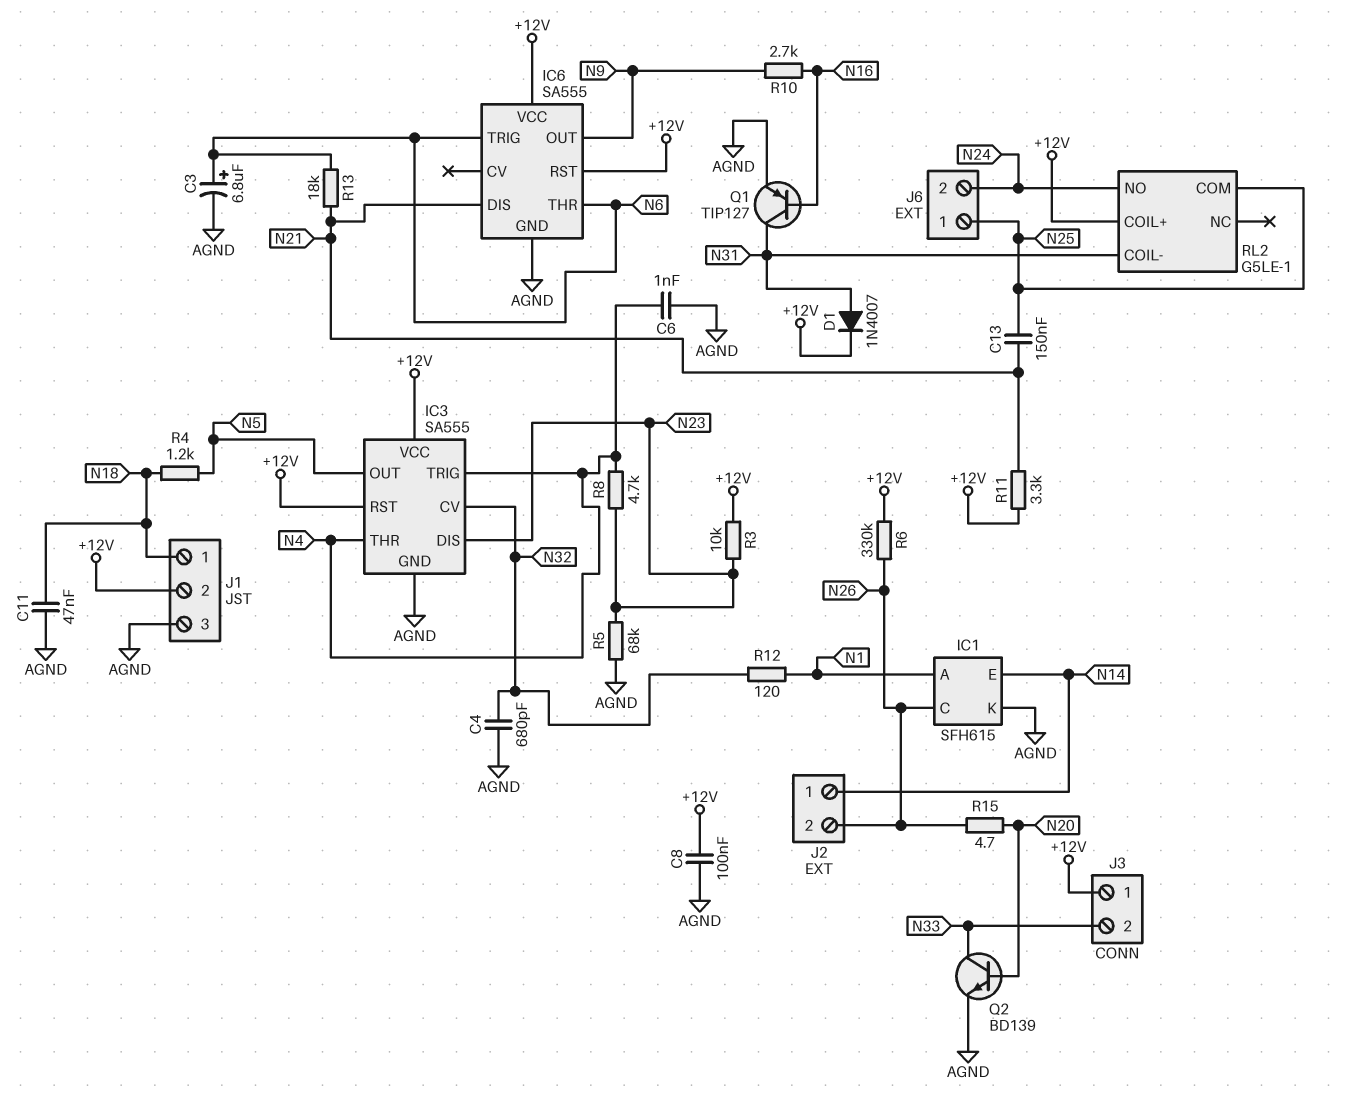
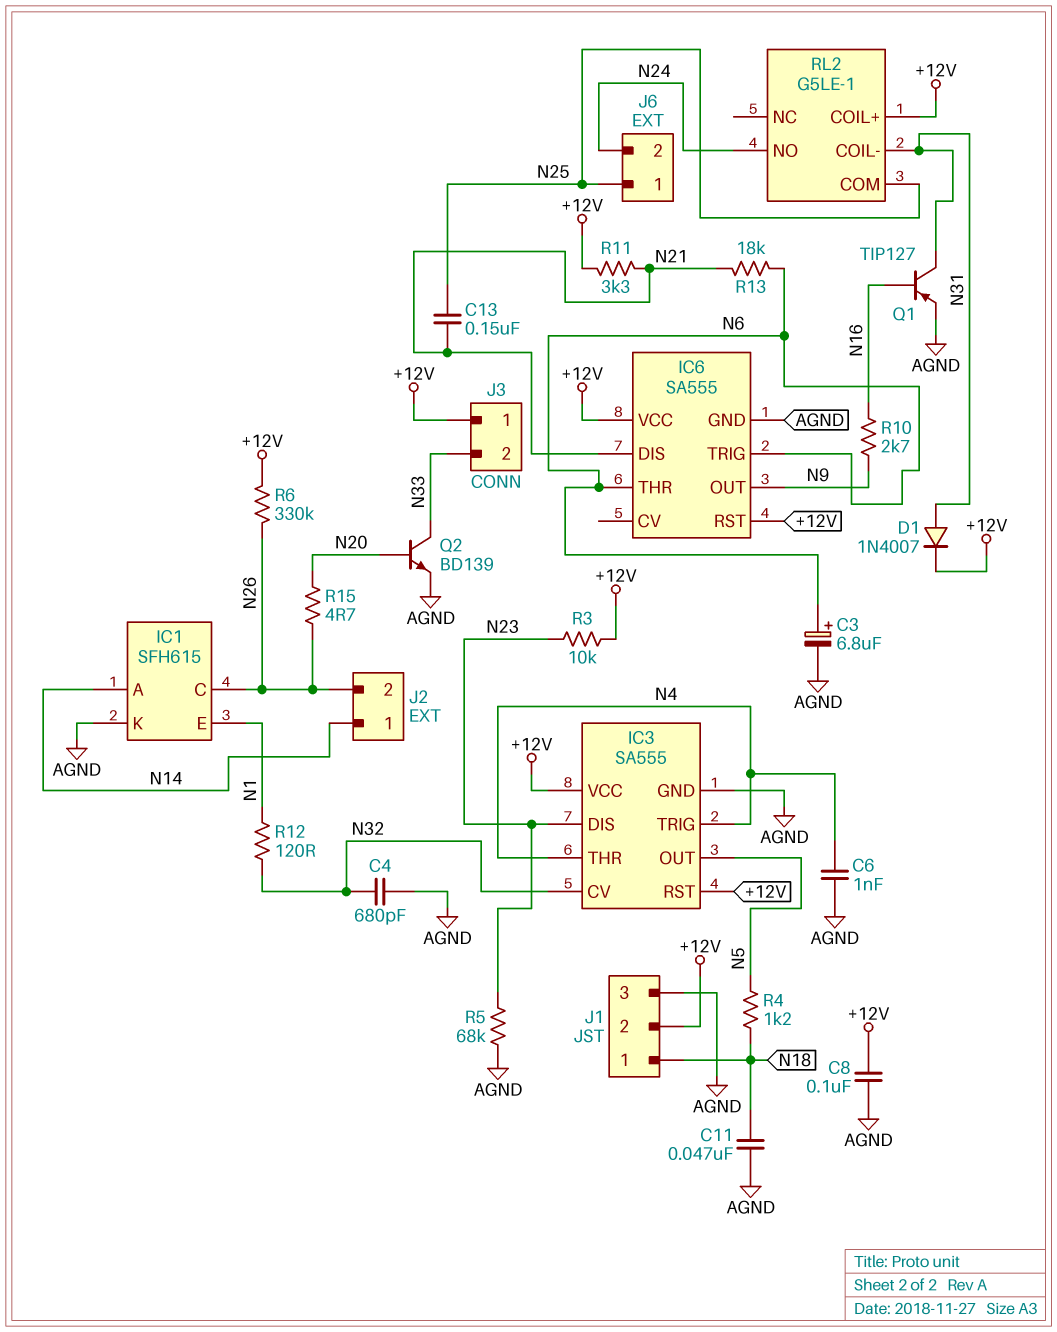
IC1 pin A: N1 -> N14
IC1 pin E: N14 -> N1
R8: 4.7k (N4, N23) -> none

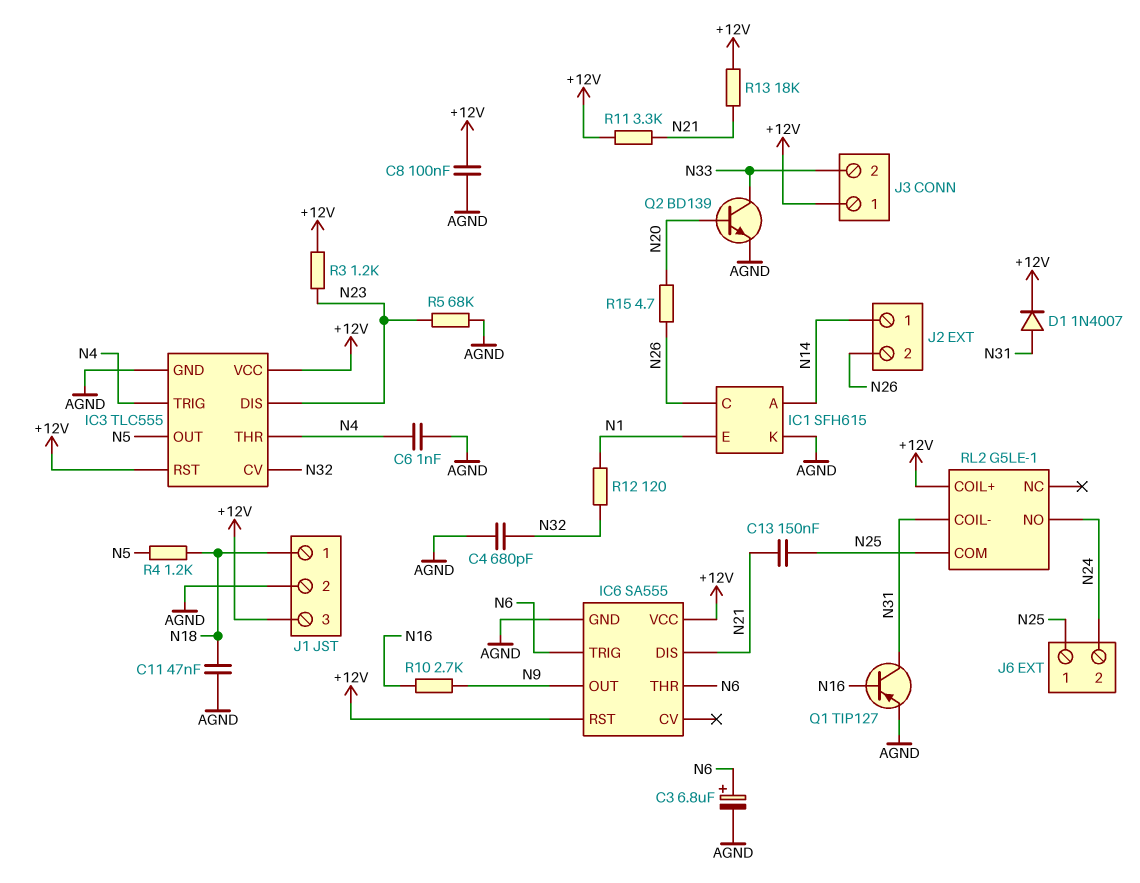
IC3: SA555 -> TLC555
J1 pin 2: +12V -> AGND
J1 pin 3: AGND -> +12V
R3: 10k (+12V, N23) -> 1.2k (+12V, N23)
R6: 330k (+12V, N26) -> none
R13: 18k (N6, N21) -> 18k (+12V, N21)

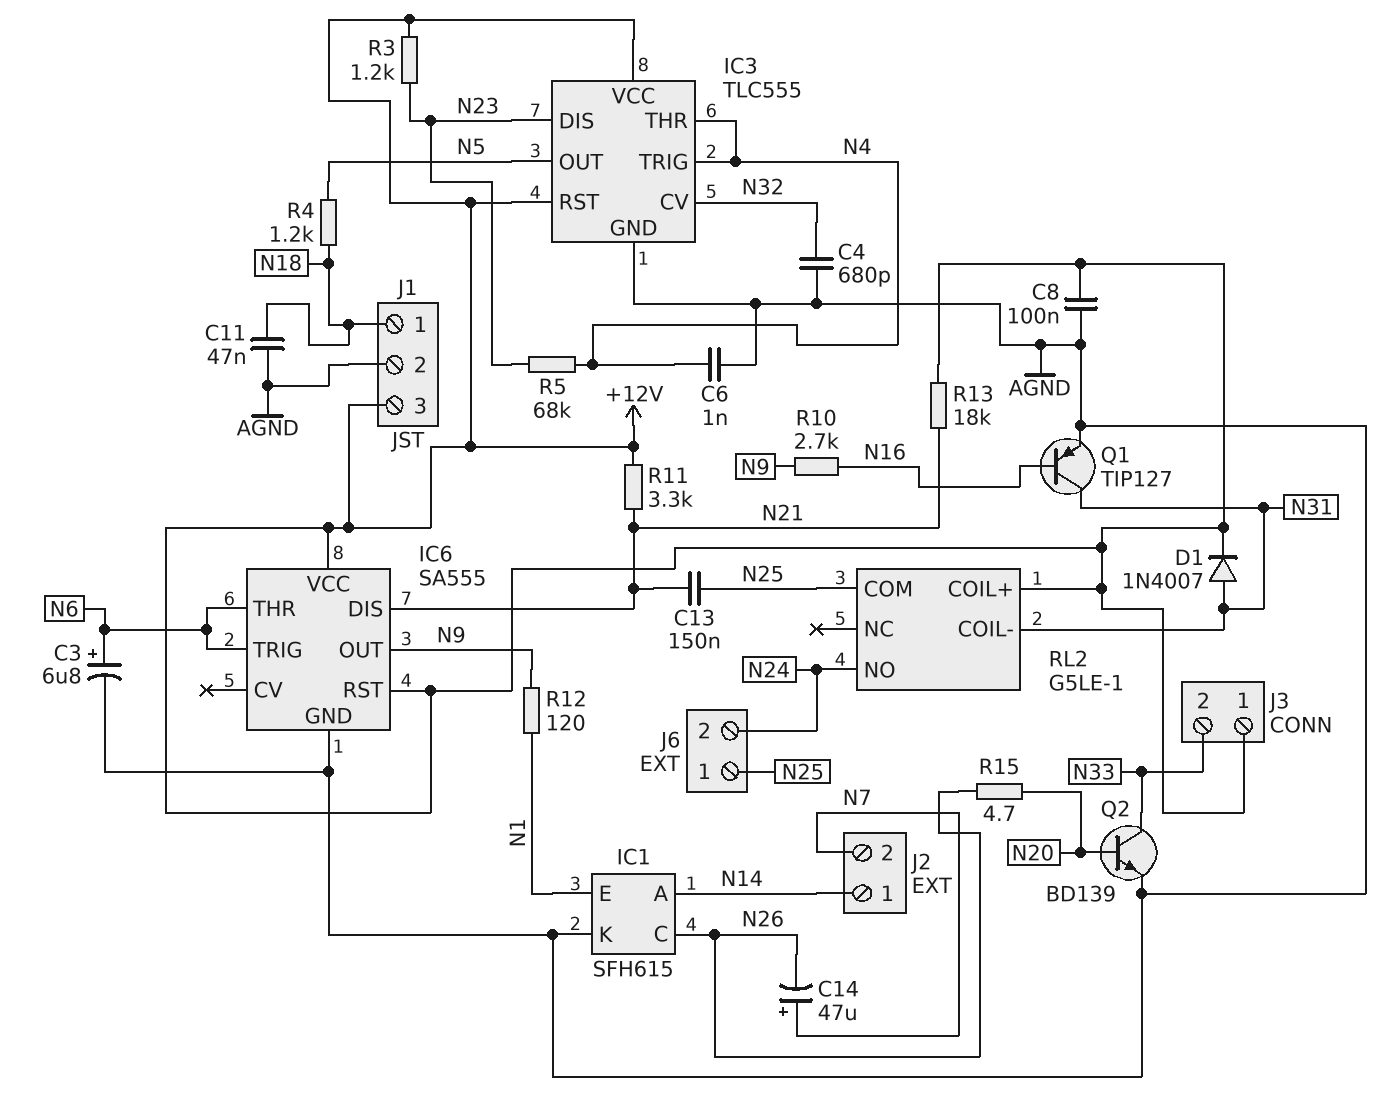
C14: none -> 47uF (plus N7, minus N26)
J2 pin 2: N26 -> N7
R5: 68k (AGND, N23) -> 68k (N4, N23)
R12: 120 (N1, N32) -> 120 (N1, N9)

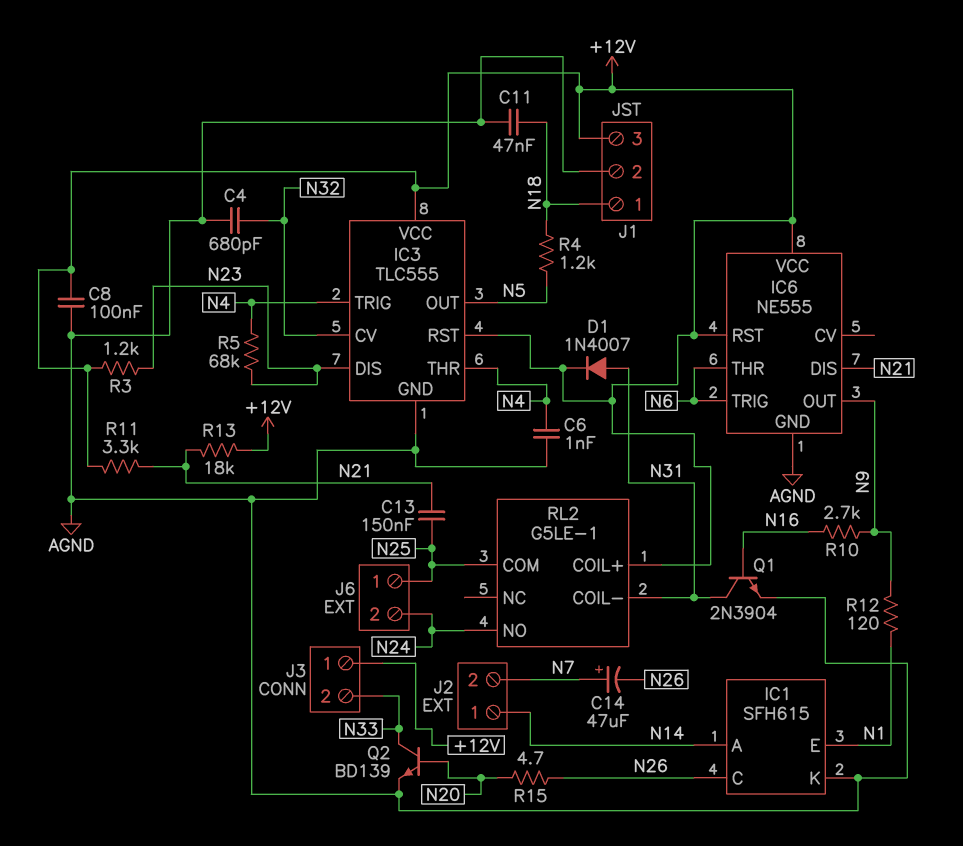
C3: 6.8uF (plus N6, minus AGND) -> none
IC6: SA555 -> NE555
Q1: PNP TIP127 (B N16, C N31, E AGND) -> NPN 2N3904 (B N16, C N31, E AGND)

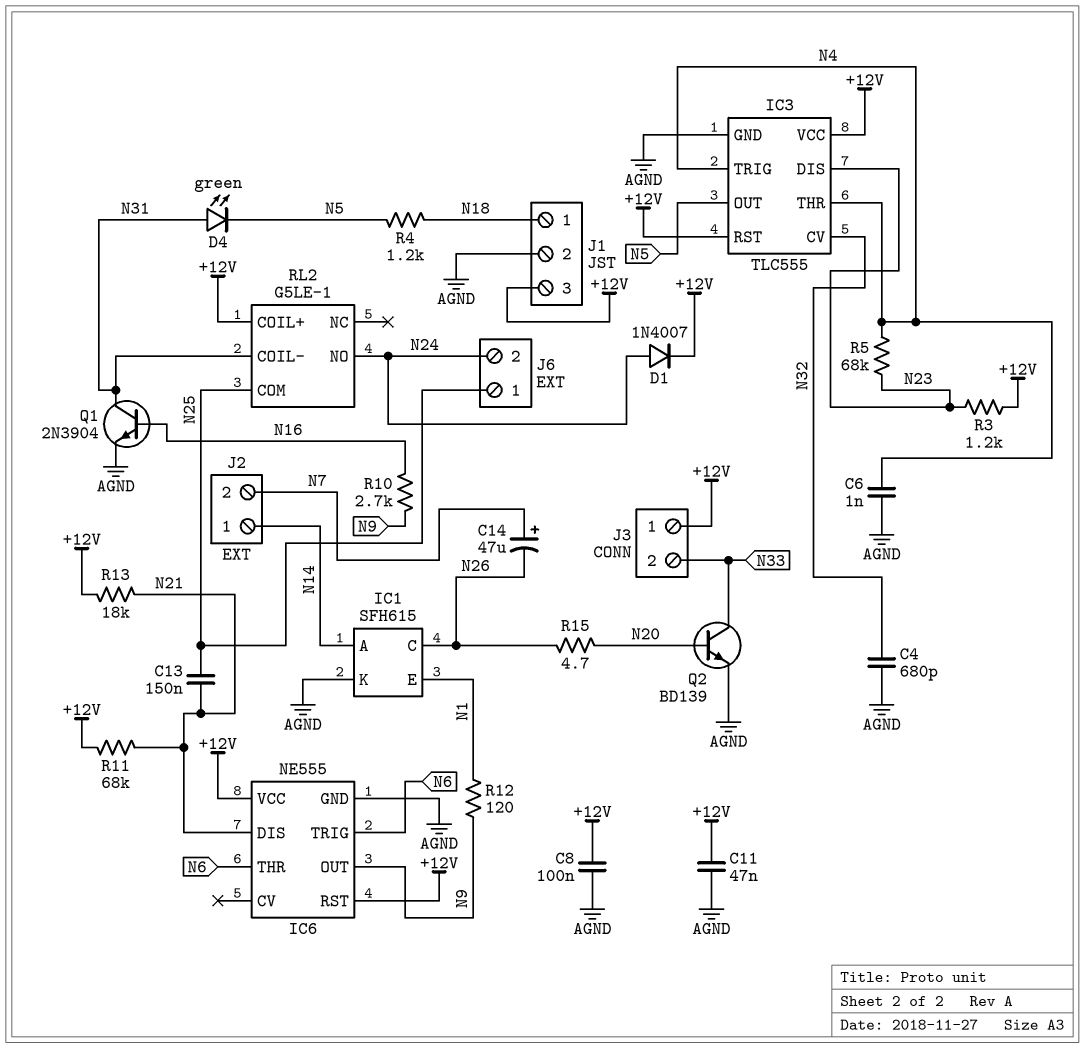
C11: 47nF (AGND, N18) -> 47nF (+12V, AGND)
D1: diode 1N4007 (A N31, K +12V) -> diode 1N4007 (A N24, K +12V)
D4: none -> LED green (A N31, K N5)
R11: 3.3k (+12V, N21) -> 68k (+12V, N21)

